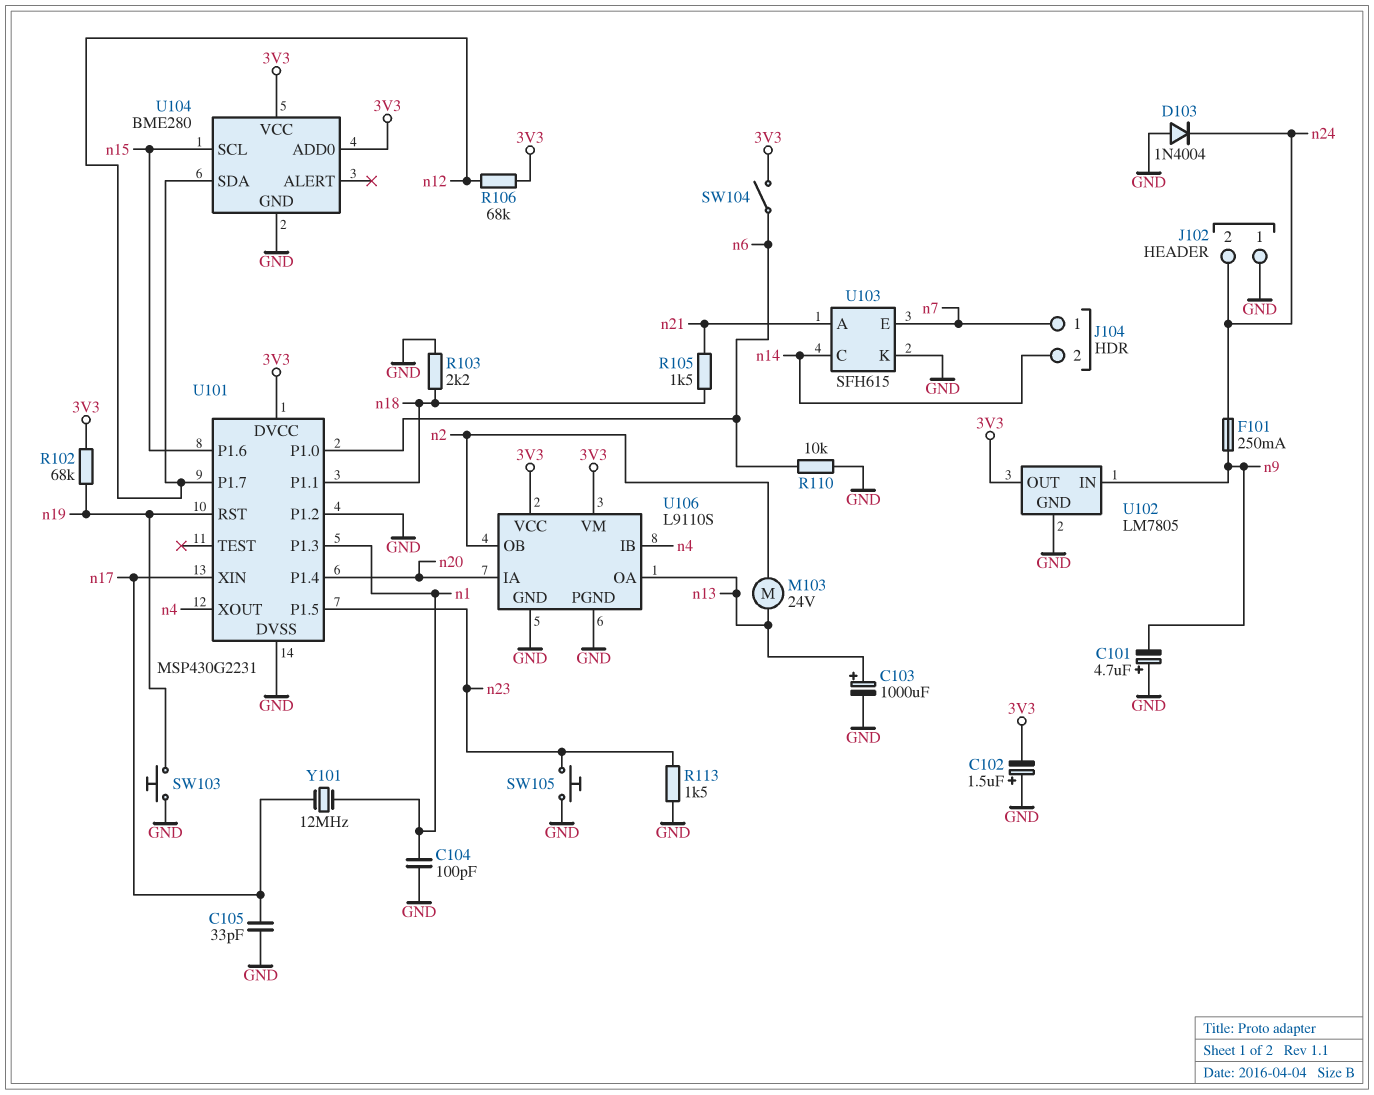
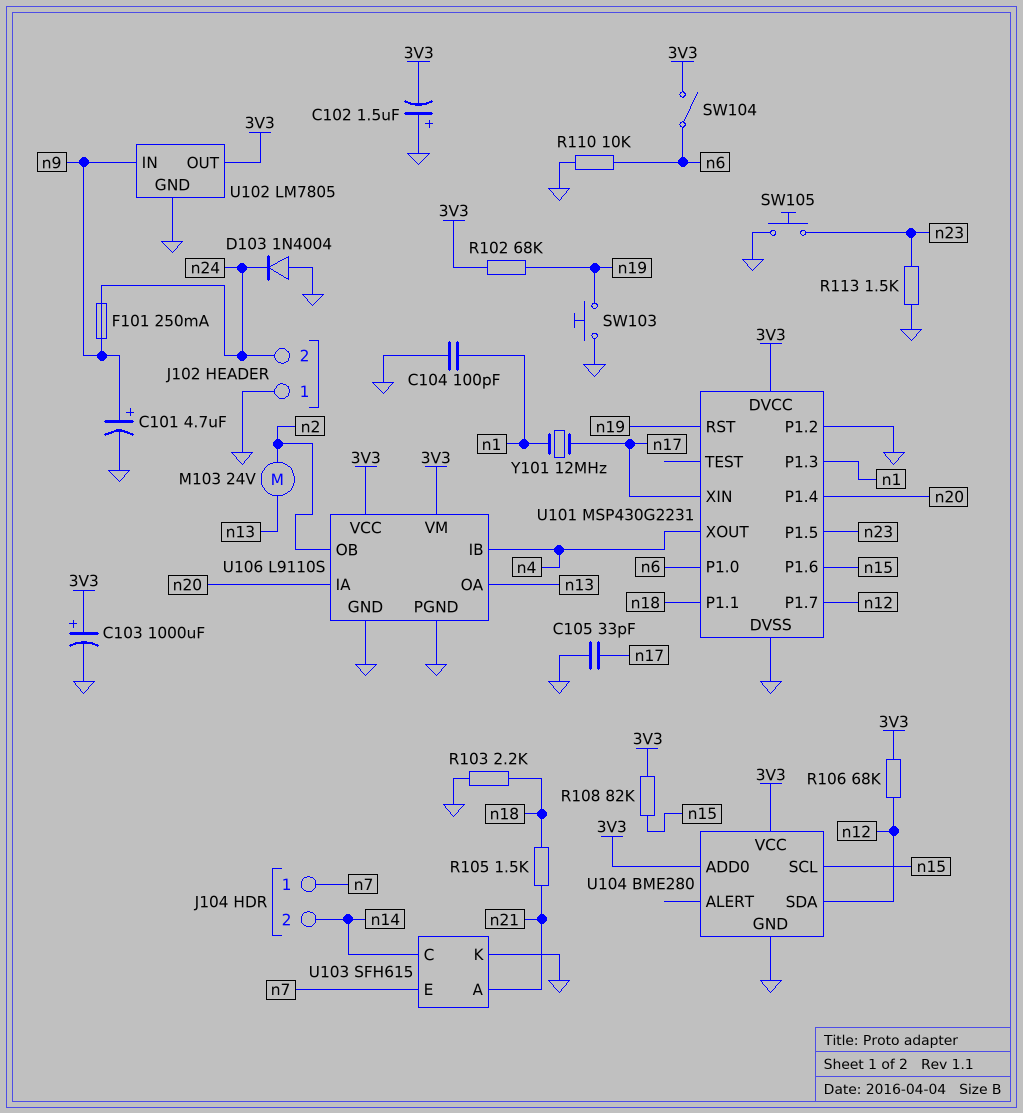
C101: 4.7uF (plus GND, minus n9) -> 4.7uF (plus n9, minus GND)
C103: 1000uF (plus n13, minus GND) -> 1000uF (plus 3V3, minus GND)
R108: none -> 82k (3V3, n15)

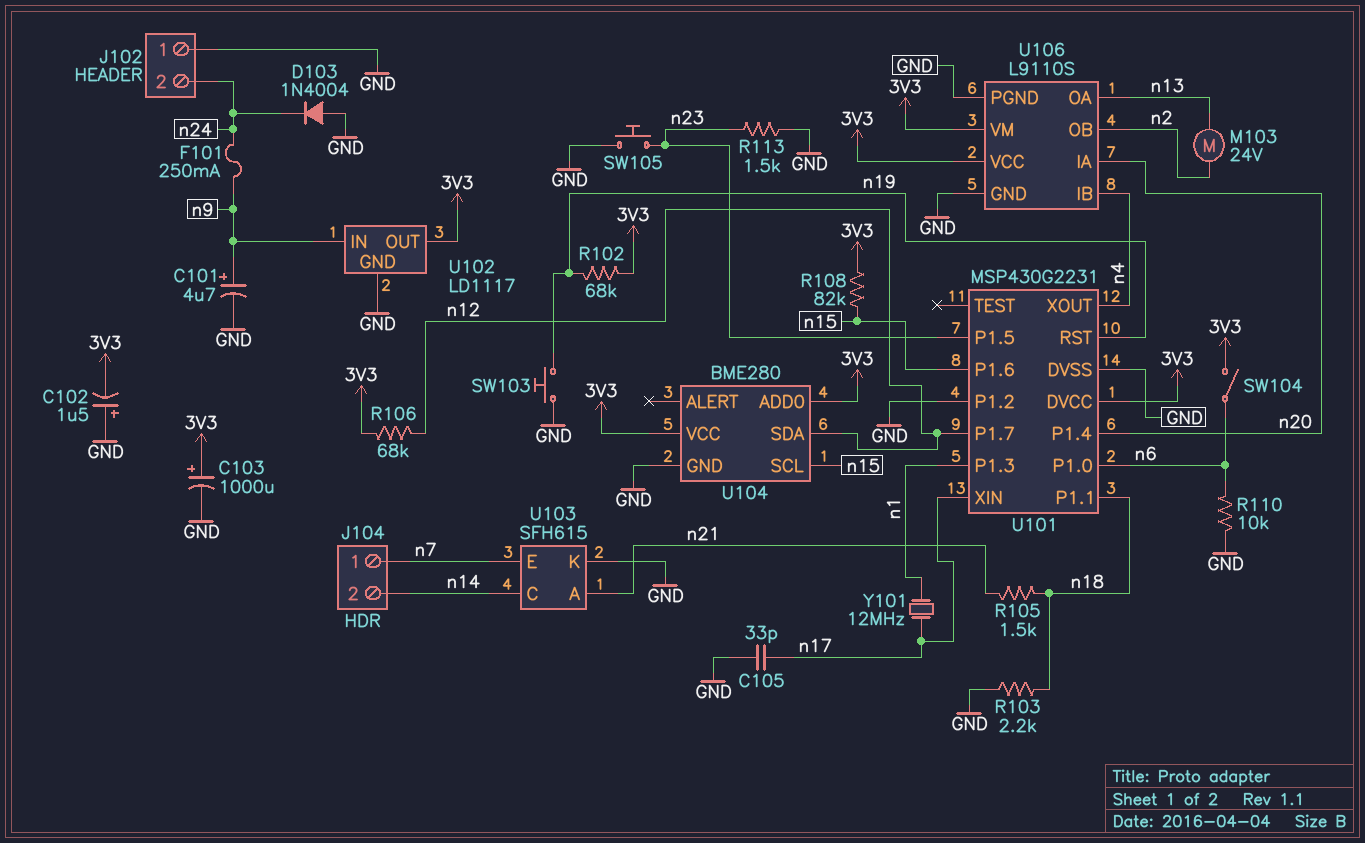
C104: 100pF (GND, n1) -> none
U102: LM7805 -> LD1117

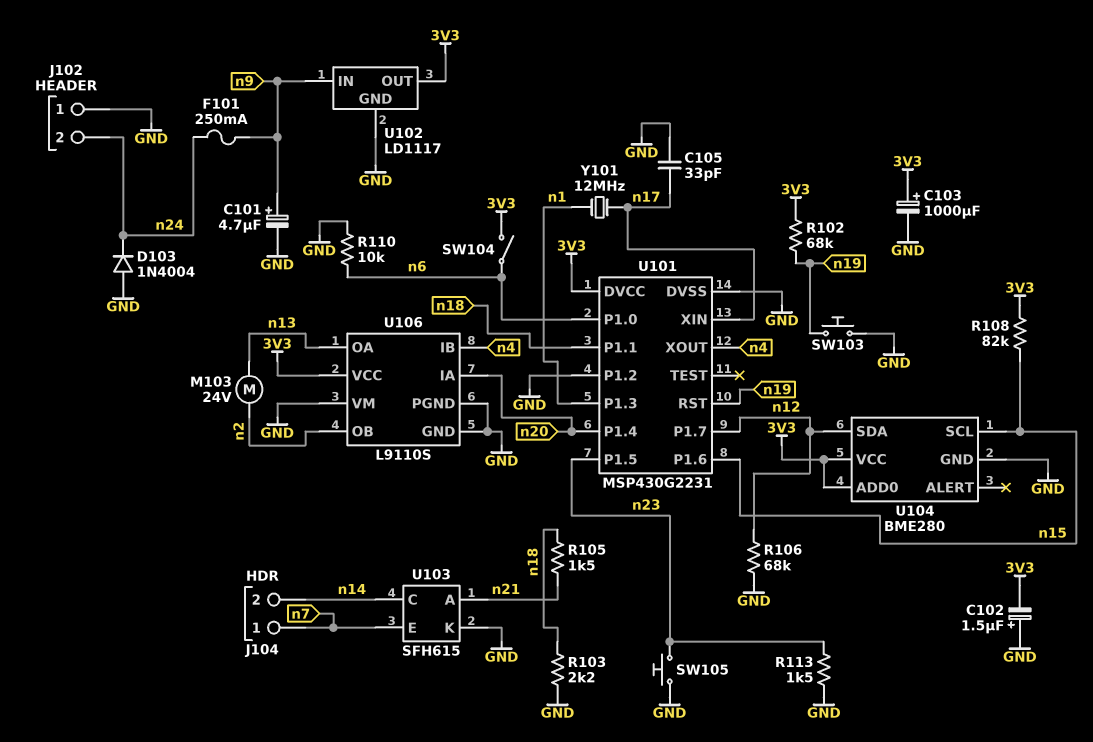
R106: 68k (3V3, n12) -> 68k (GND, n12)
U106 pin VM: 3V3 -> GND

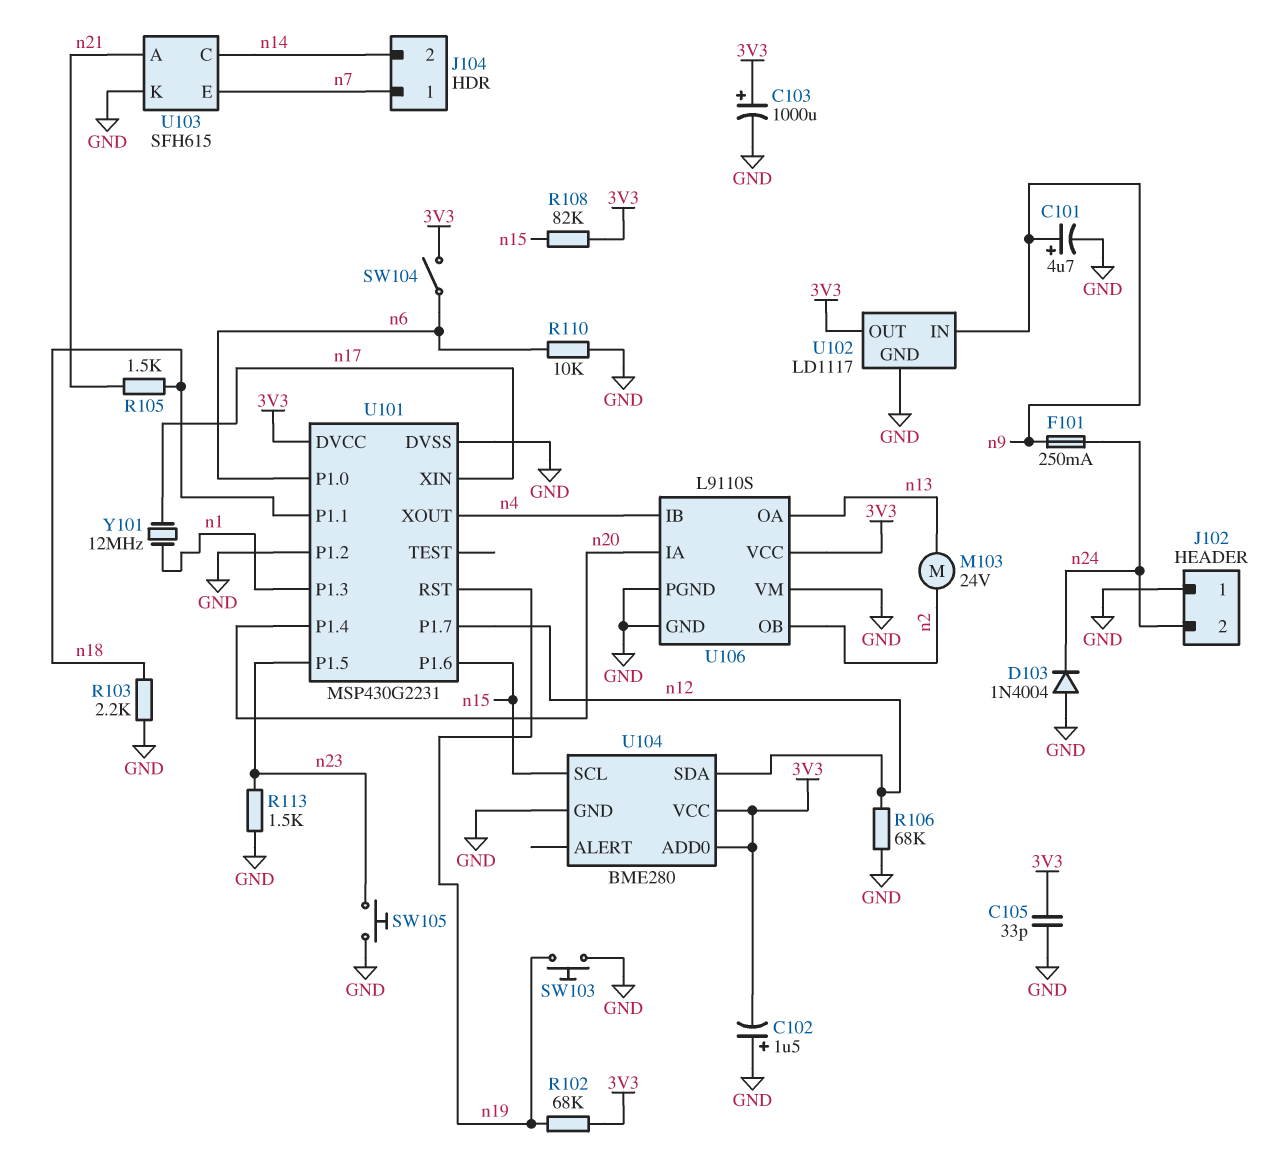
C105: 33pF (GND, n17) -> 33pF (3V3, GND)

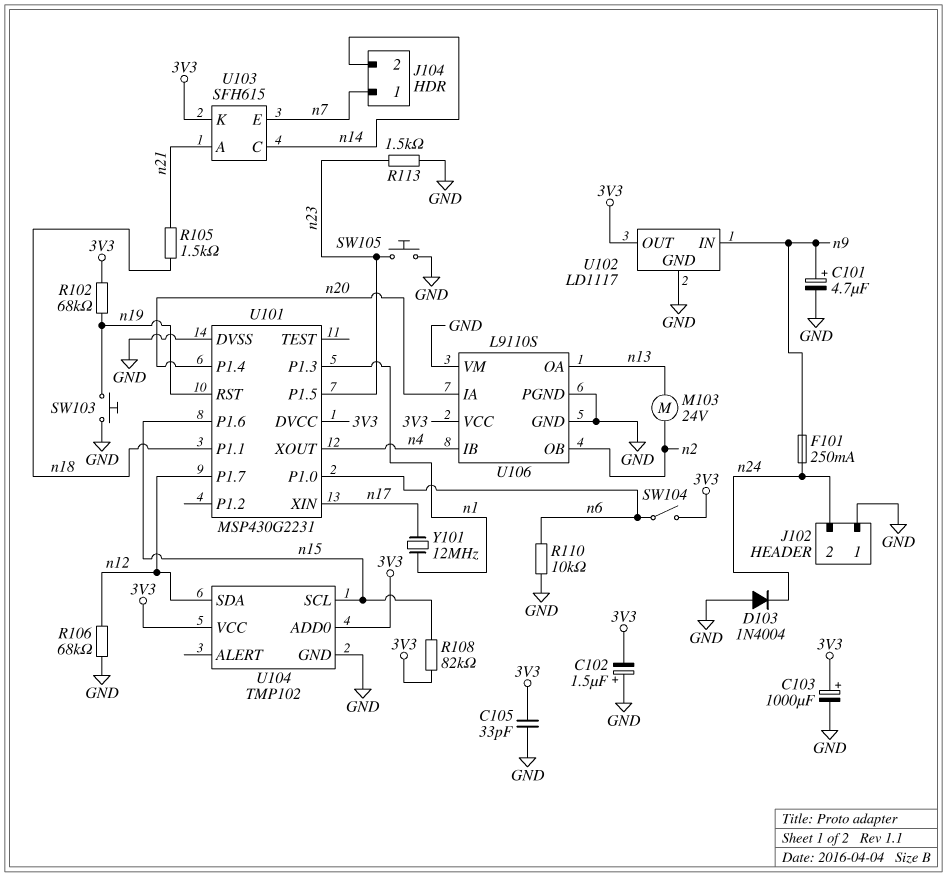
R103: 2.2k (GND, n18) -> none
U101 pin P1.2: GND -> none
U103 pin K: GND -> 3V3
U104: BME280 -> TMP102

